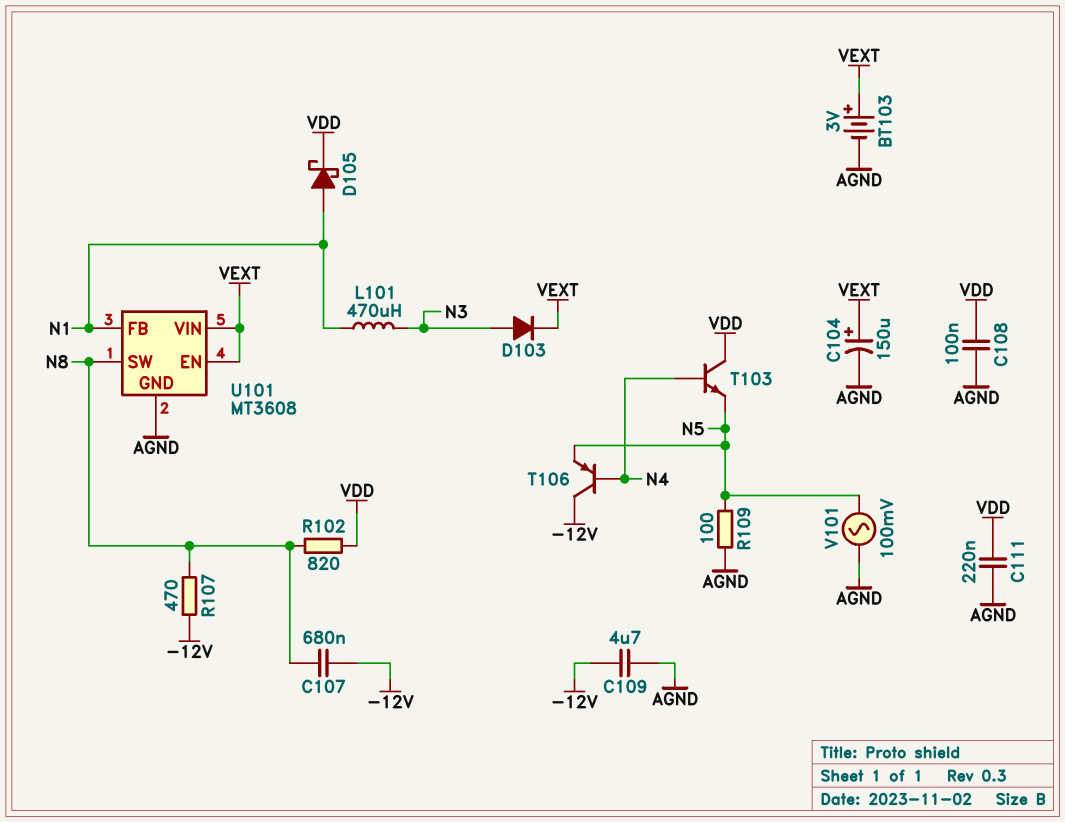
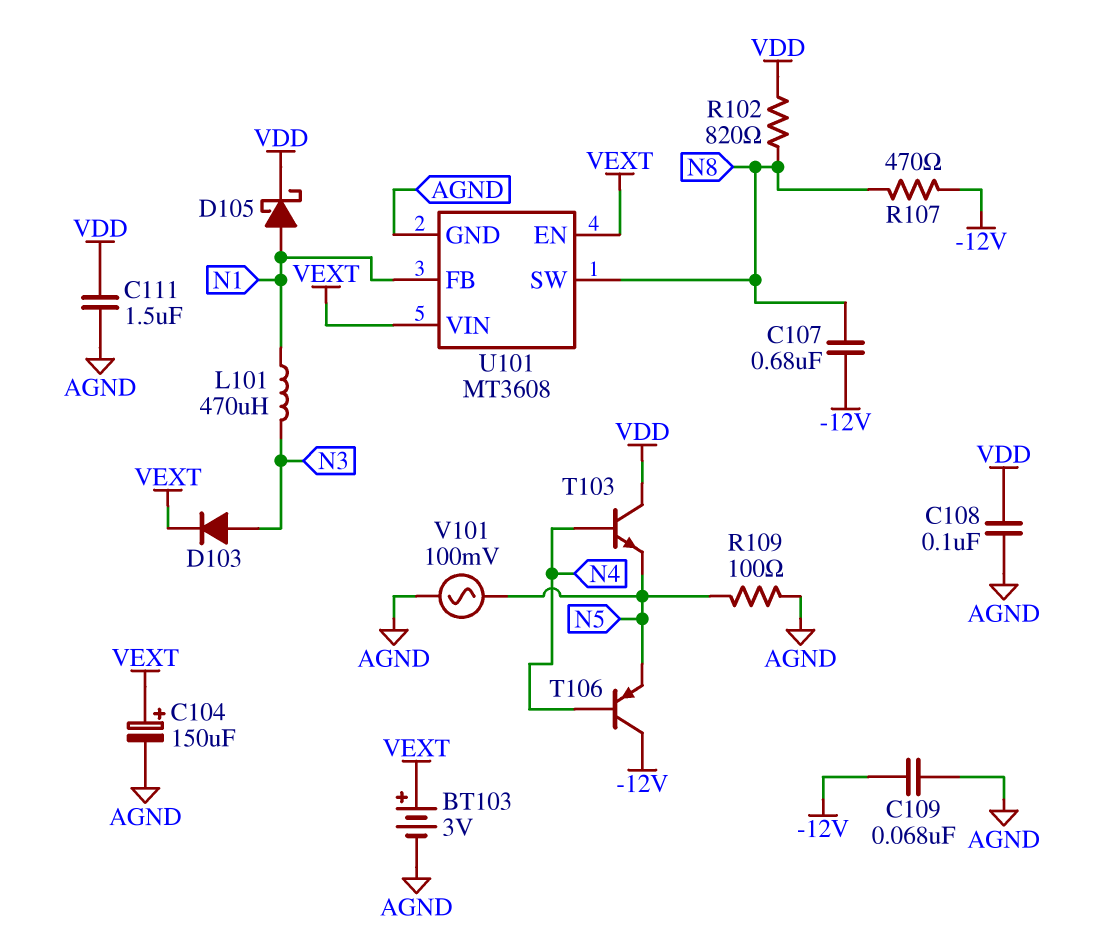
C109: 4.7uF (-12V, AGND) -> 68nF (-12V, AGND)
C111: 220nF (AGND, VDD) -> 1.5uF (AGND, VDD)

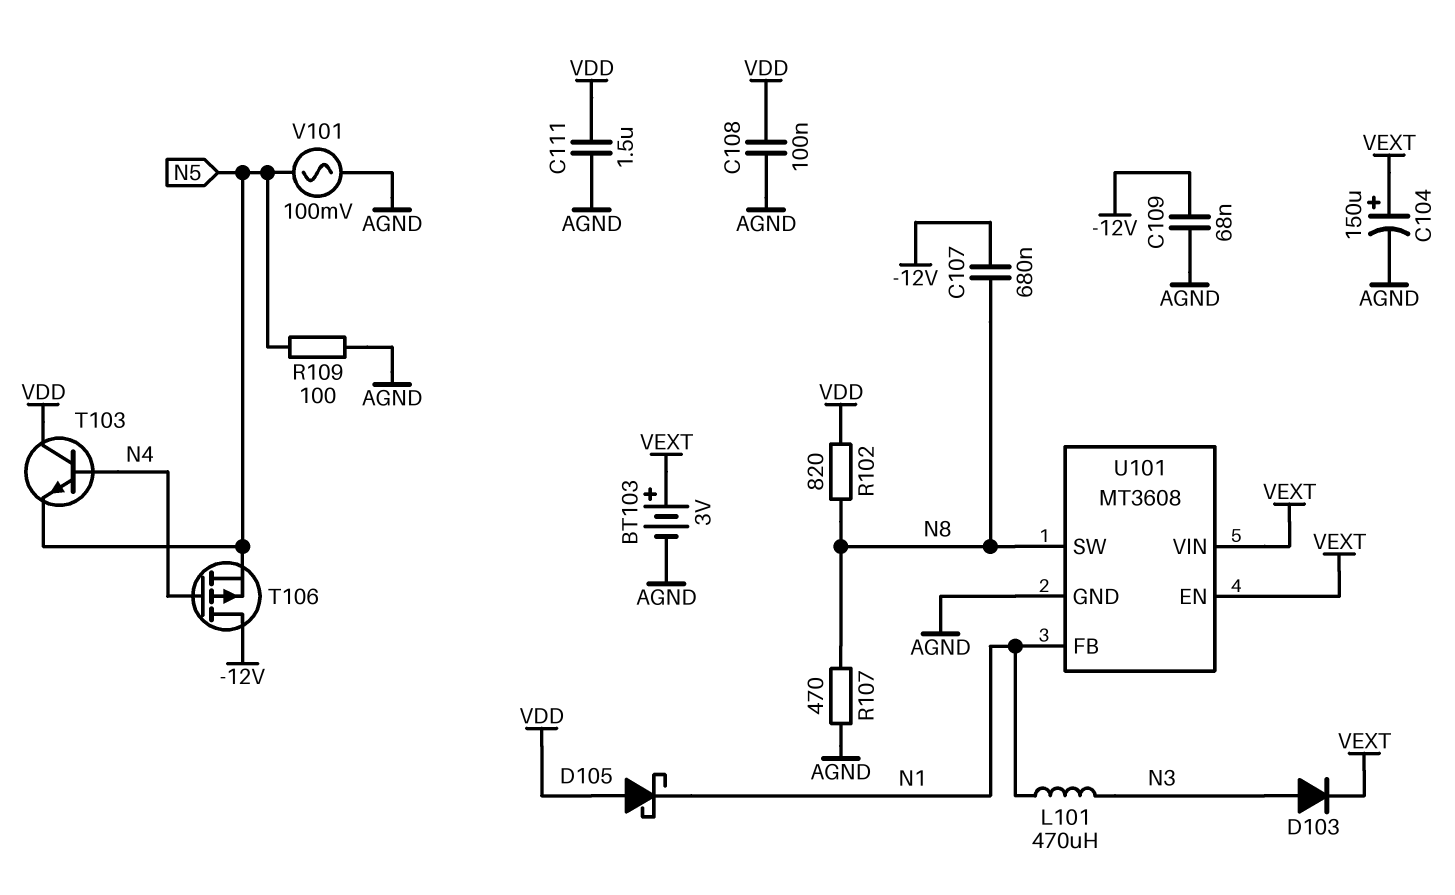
D105: schottky (A N1, K VDD) -> schottky (A VDD, K N1)
R107: 470 (-12V, N8) -> 470 (AGND, N8)
T106: PNP (B N4, C -12V, E N5) -> PMOS (G N4, D -12V, S N5)

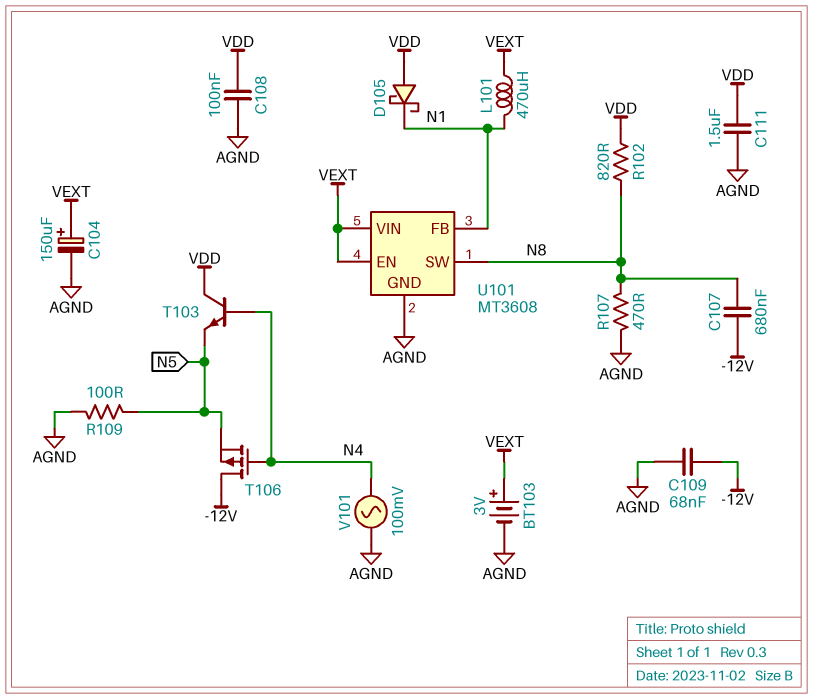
D103: diode (A N3, K VEXT) -> none
L101: 470uH (N1, N3) -> 470uH (N1, VEXT)
V101: AC 100mV (AGND, N5) -> AC 100mV (AGND, N4)

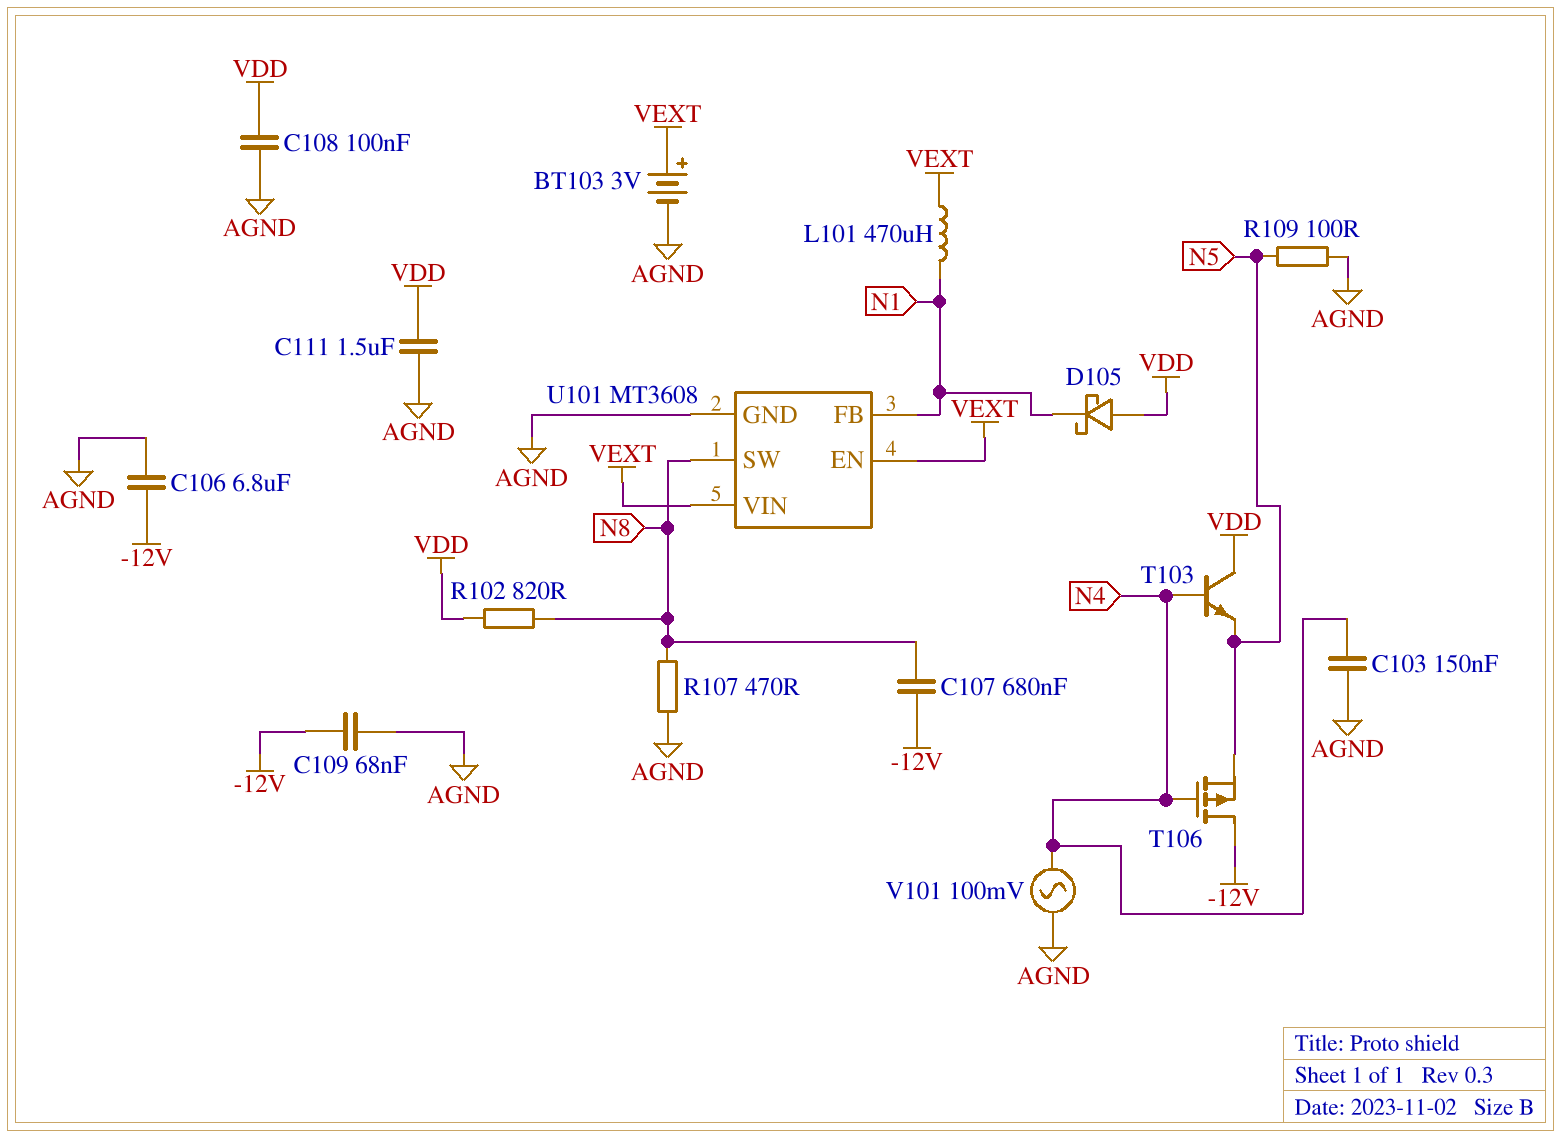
C103: none -> 150nF (AGND, N4)
C104: 150uF (plus VEXT, minus AGND) -> none
C106: none -> 6.8uF (-12V, AGND)

